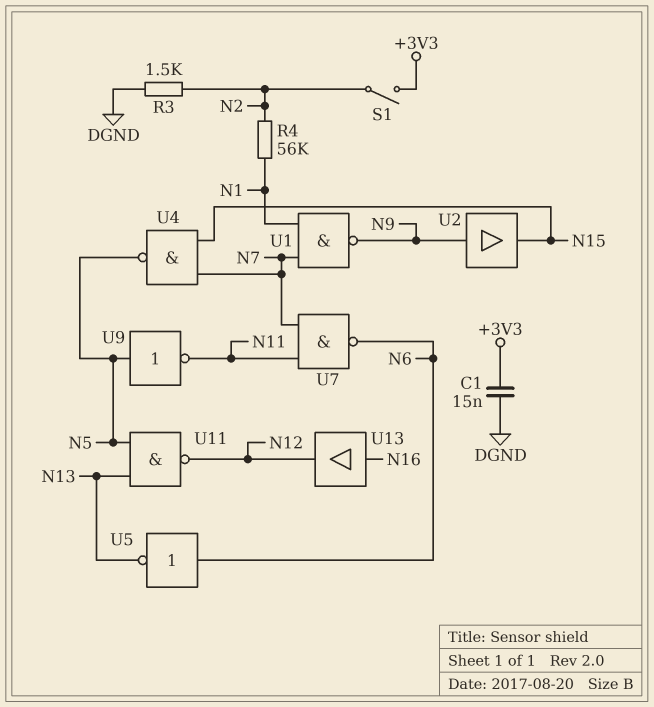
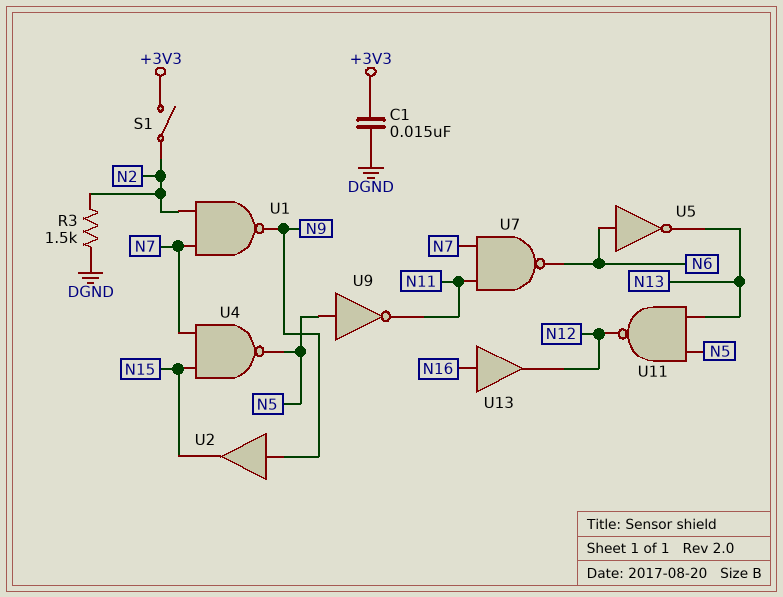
R4: 56k (N1, N2) -> none
U1: NAND (in N1, in N7, out N9) -> NAND (in N2, in N7, out N9)

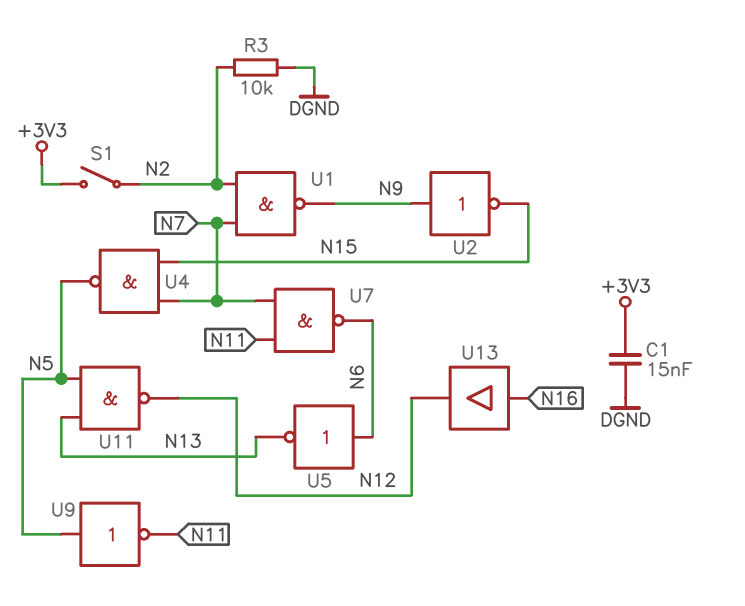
R3: 1.5k (DGND, N2) -> 10k (DGND, N2)
U2: buffer (in N9, out N15) -> NOT (in N9, out N15)

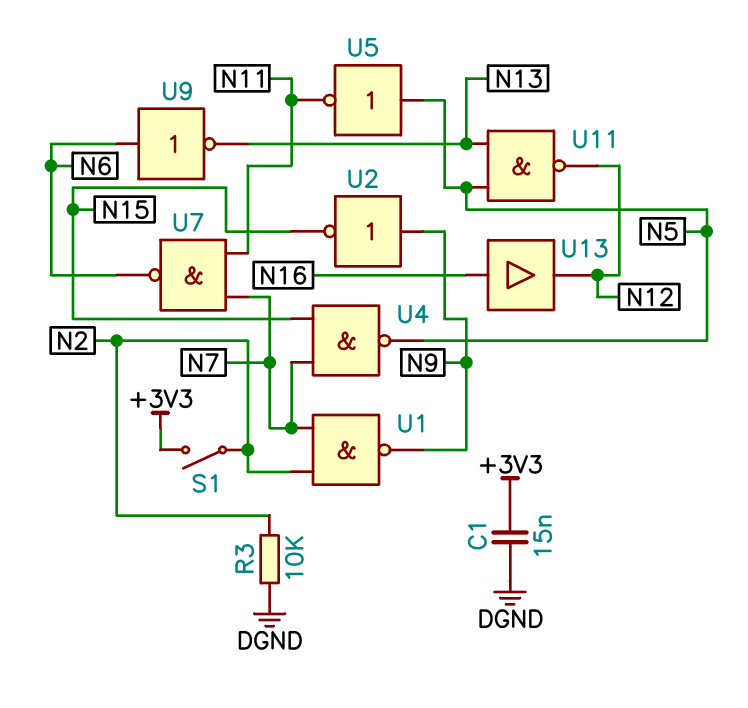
U5: NOT (in N6, out N13) -> NOT (in N5, out N11)
U9: NOT (in N5, out N11) -> NOT (in N6, out N13)

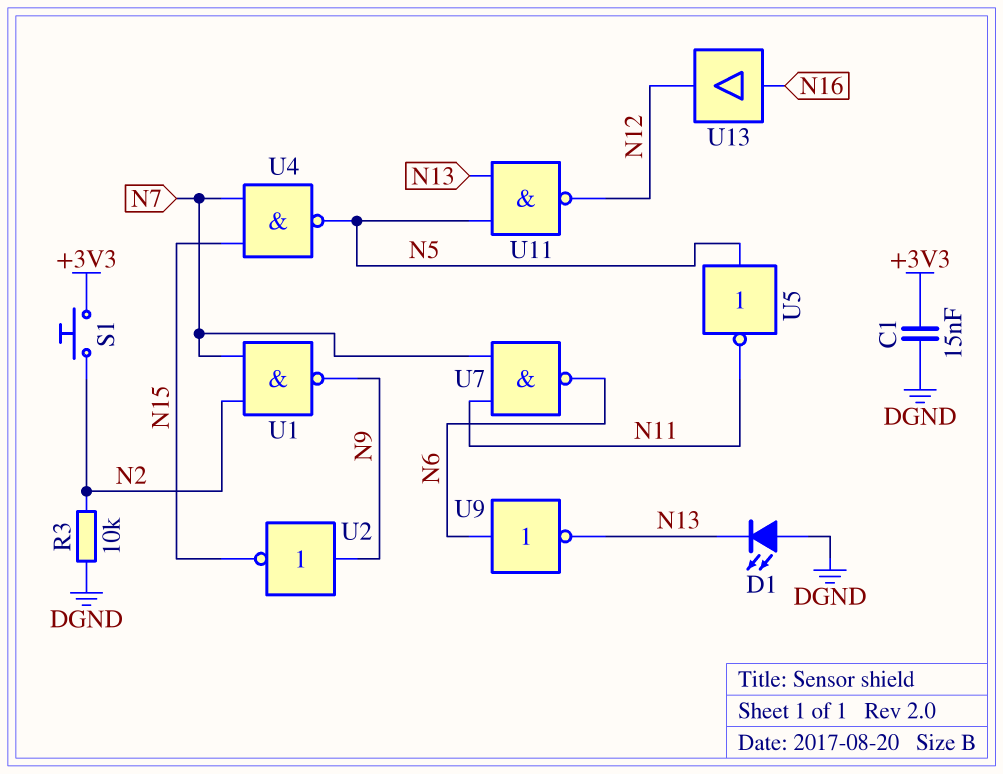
D1: none -> LED (A DGND, K N13)
S1: switch (+3V3, N2) -> button (+3V3, N2)

